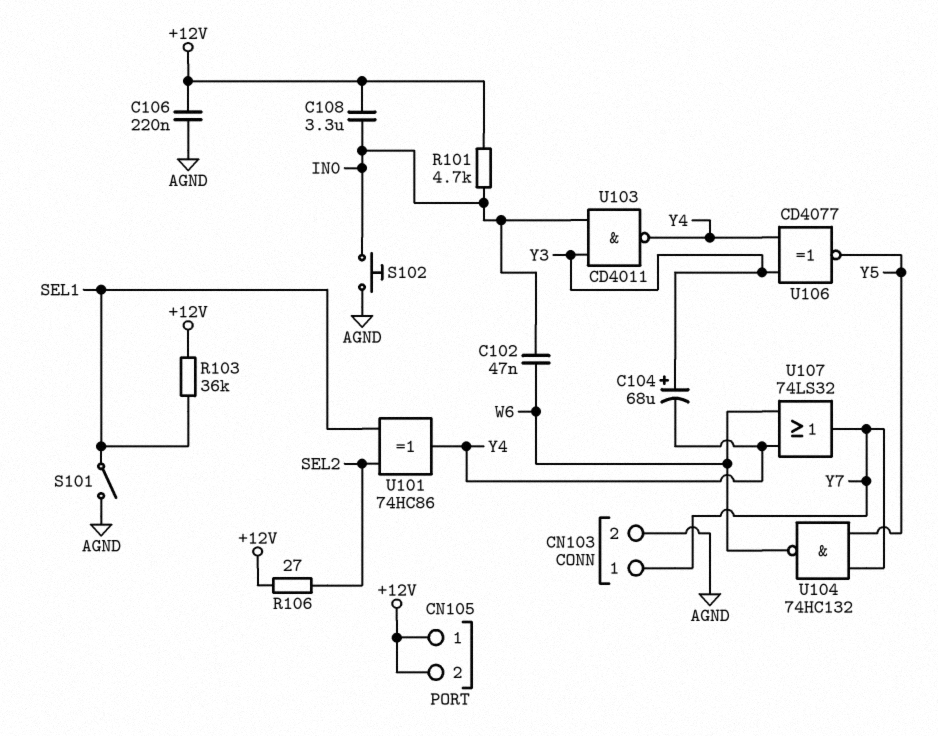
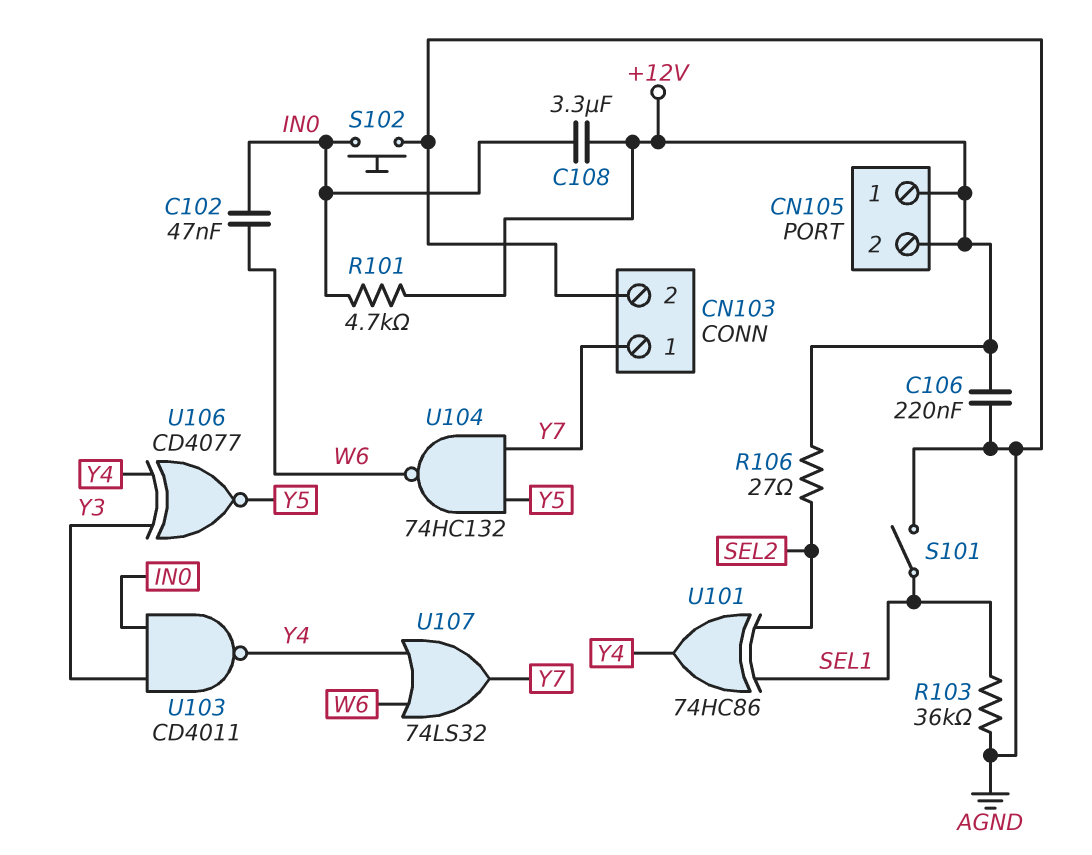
C104: 68uF (plus Y3, minus Y4) -> none
R103: 36k (+12V, SEL1) -> 36k (AGND, SEL1)

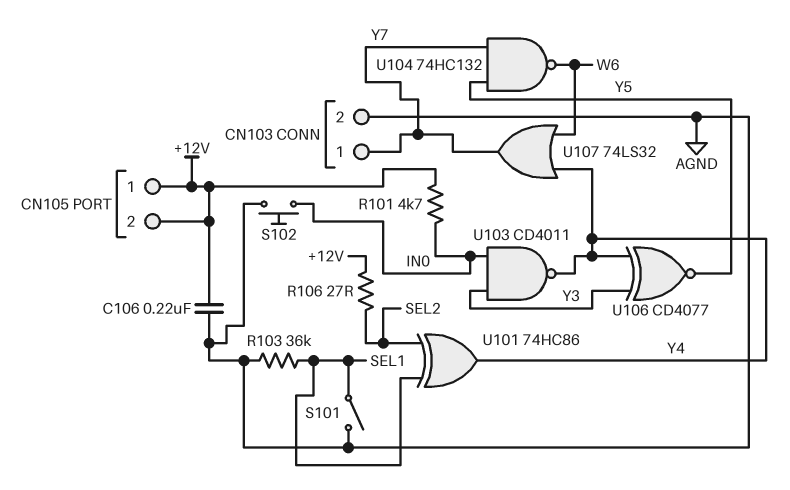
C102: 47nF (IN0, W6) -> none
C108: 3.3uF (+12V, IN0) -> none

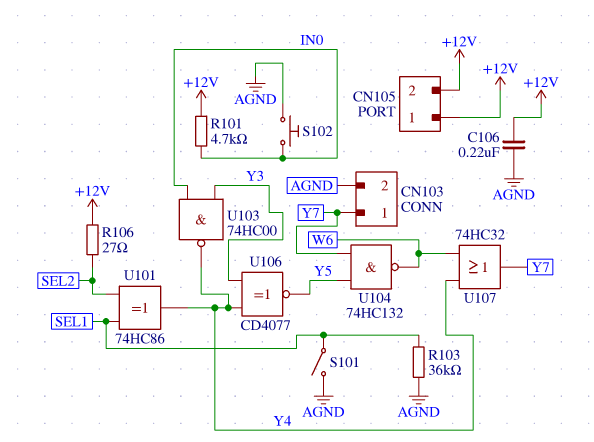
U103: NAND CD4011 (in IN0, in Y3, out Y4) -> NAND 74HC00 (in IN0, in Y3, out Y4)
U107: OR 74LS32 (in W6, in Y4, out Y7) -> OR 74HC32 (in W6, in Y4, out Y7)

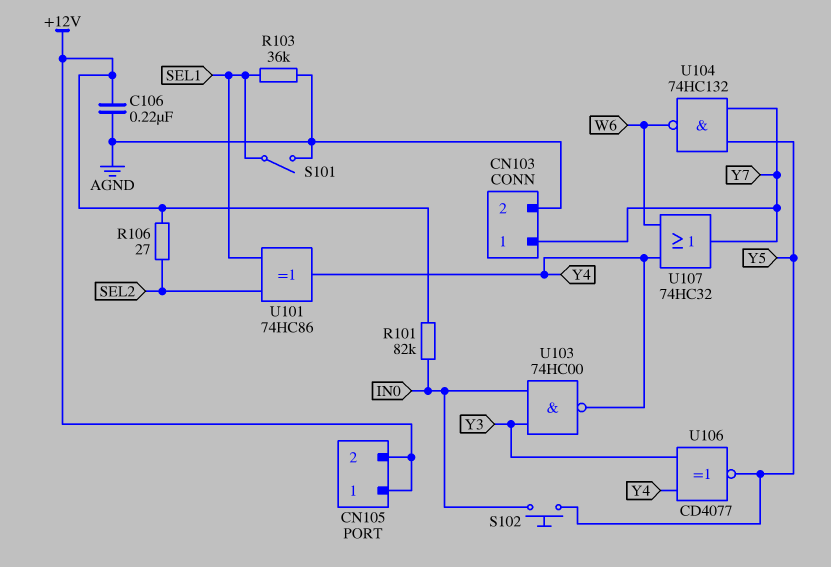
R101: 4.7k (+12V, IN0) -> 82k (+12V, IN0)
S102: button (AGND, IN0) -> button (IN0, Y5)

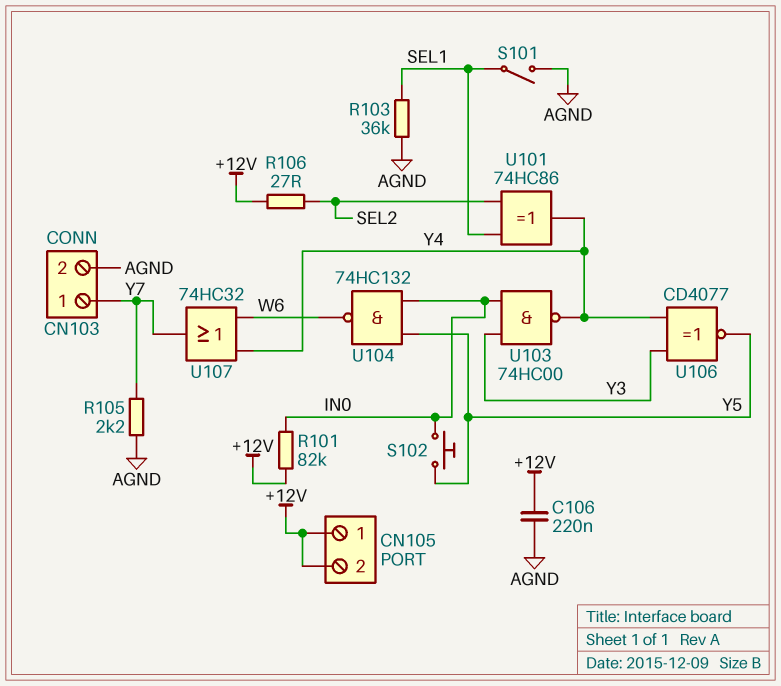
R105: none -> 2.2k (AGND, Y7)
U104: NAND 74HC132 (in Y5, in Y7, out W6) -> NAND 74HC132 (in IN0, in Y5, out W6)

